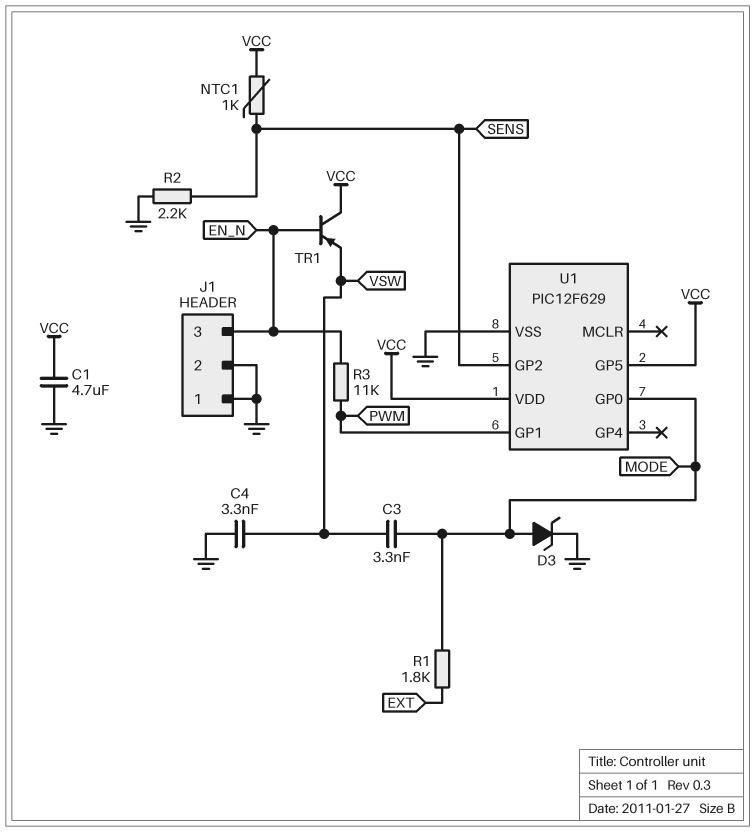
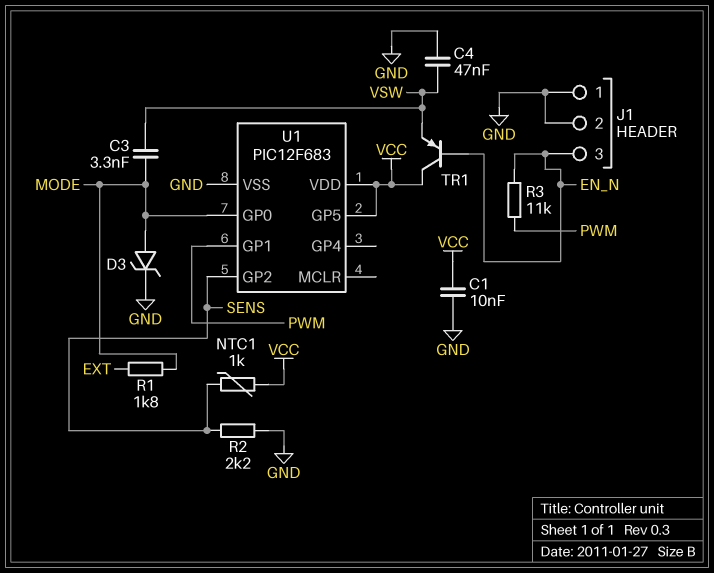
C1: 4.7uF (GND, VCC) -> 10nF (GND, VCC)
C4: 3.3nF (GND, VSW) -> 47nF (GND, VSW)
U1: PIC12F629 -> PIC12F683

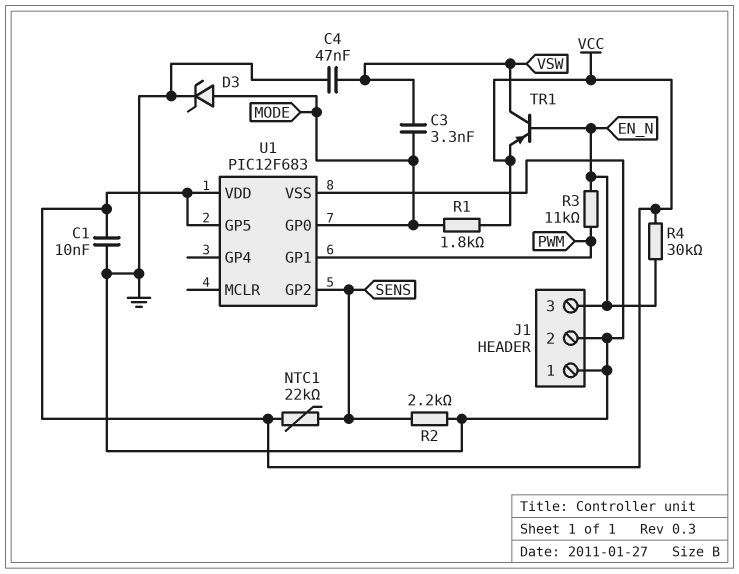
NTC1: 1k (SENS, VCC) -> 22k (SENS, VCC)
R1: 1.8k (EXT, MODE) -> 1.8k (MODE, VCC)
R4: none -> 30k (EN_N, VCC)
TR1: PNP (B EN_N, C VCC, E VSW) -> PNP (B EN_N, C VSW, E VCC)

